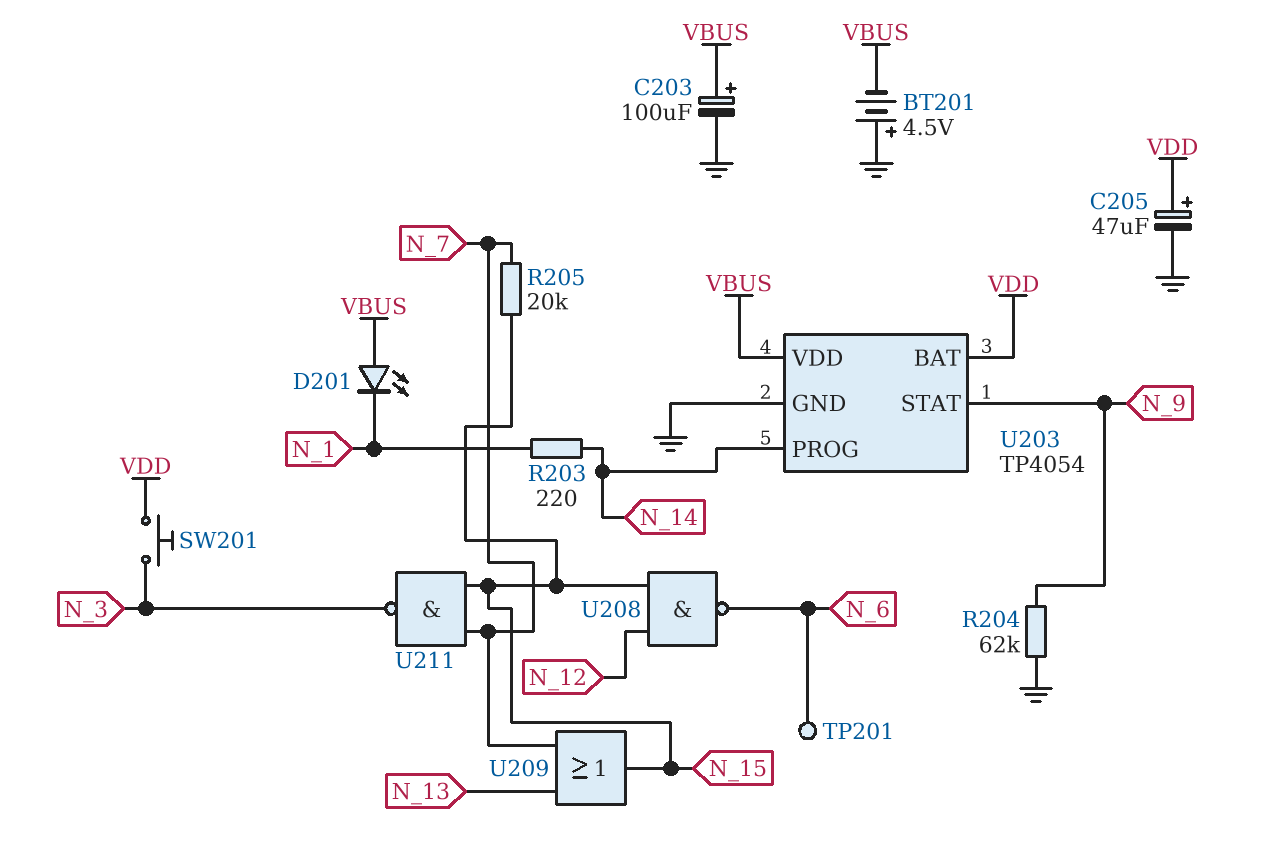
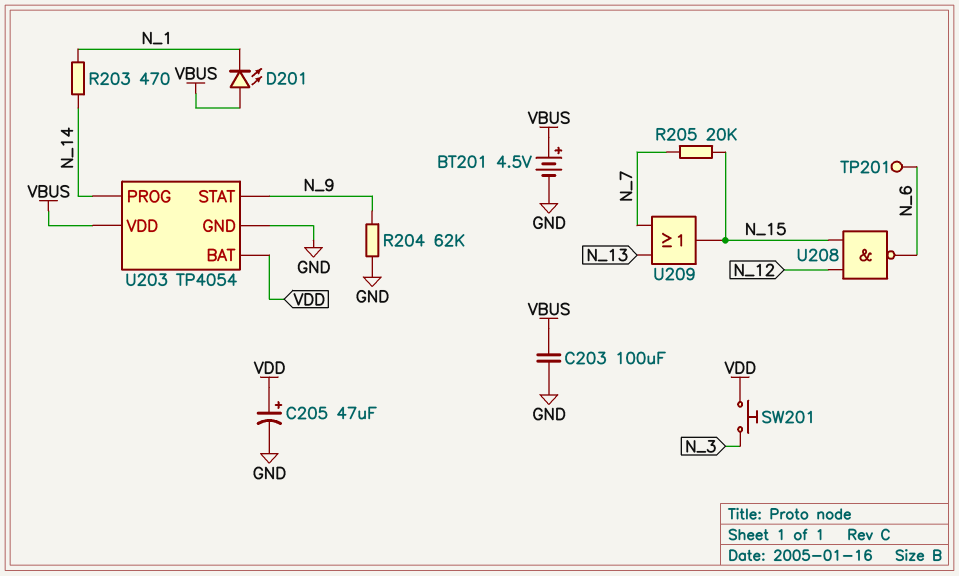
BT201: 4.5V (plus GND, minus VBUS) -> 4.5V (plus VBUS, minus GND)
C203: 100uF (plus VBUS, minus GND) -> 100uF (GND, VBUS)
R203: 220 (N_1, N_14) -> 470 (N_1, N_14)
U211: NAND (in N_7, in N_15, out N_3) -> none

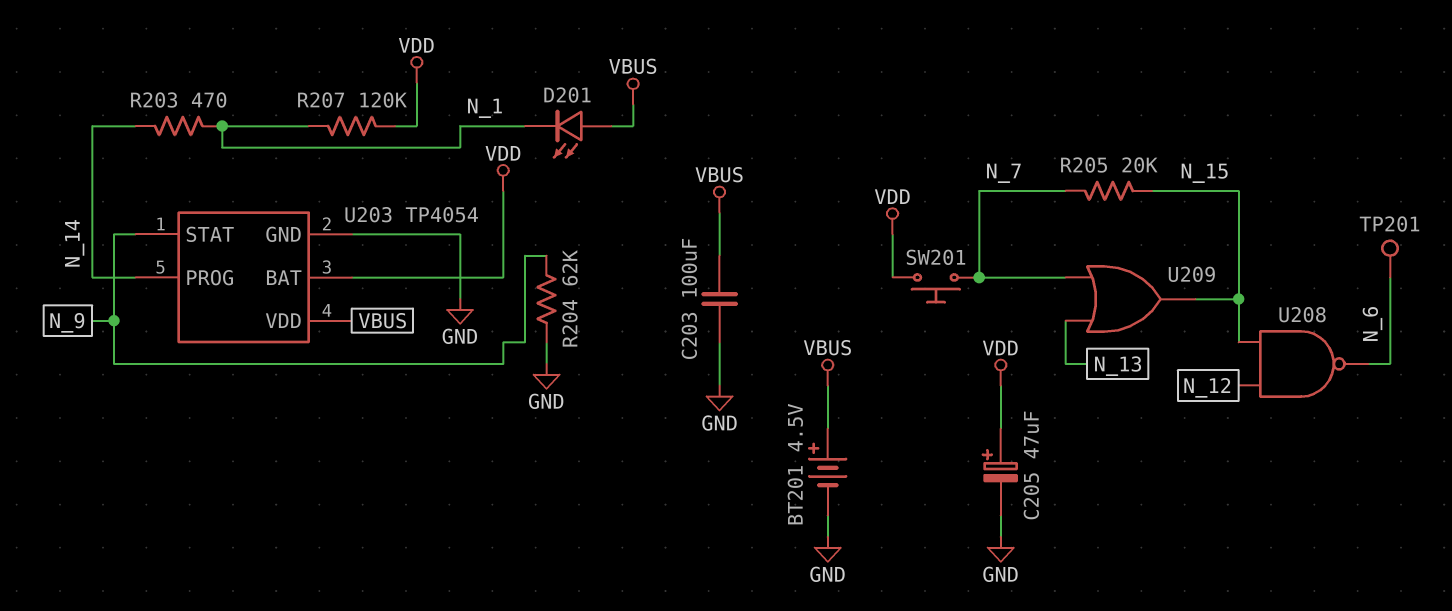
R207: none -> 120k (N_1, VDD)
SW201: button (N_3, VDD) -> button (N_7, VDD)

